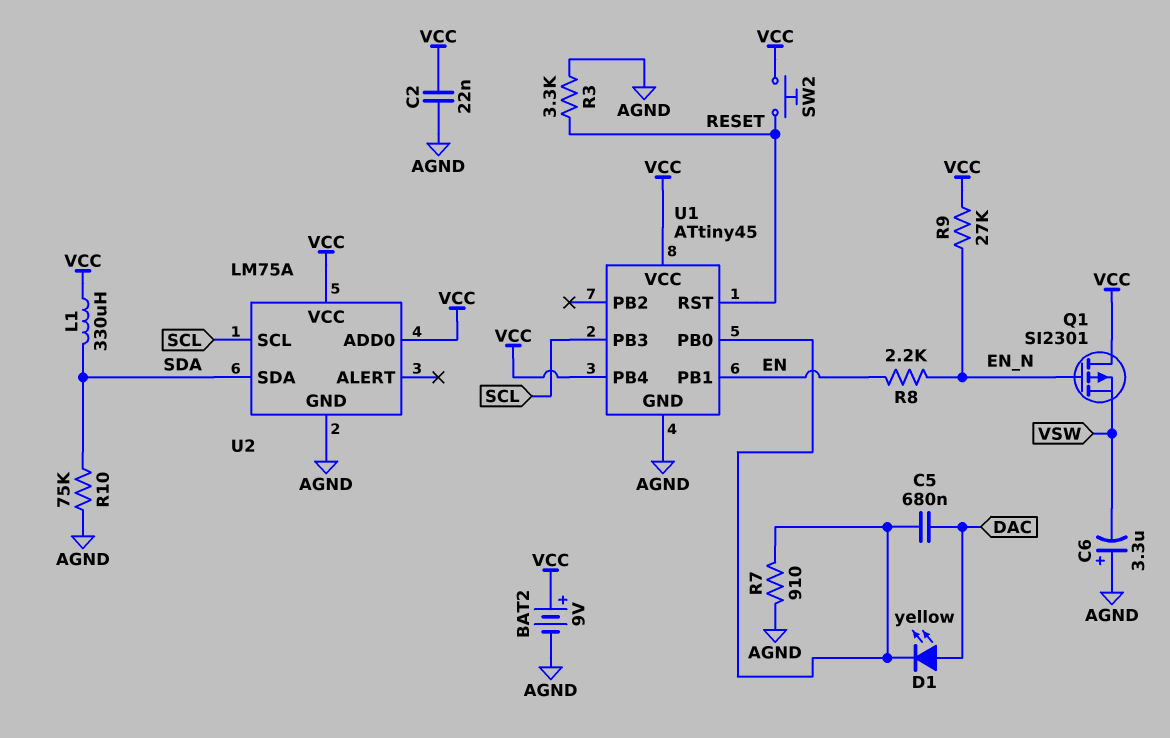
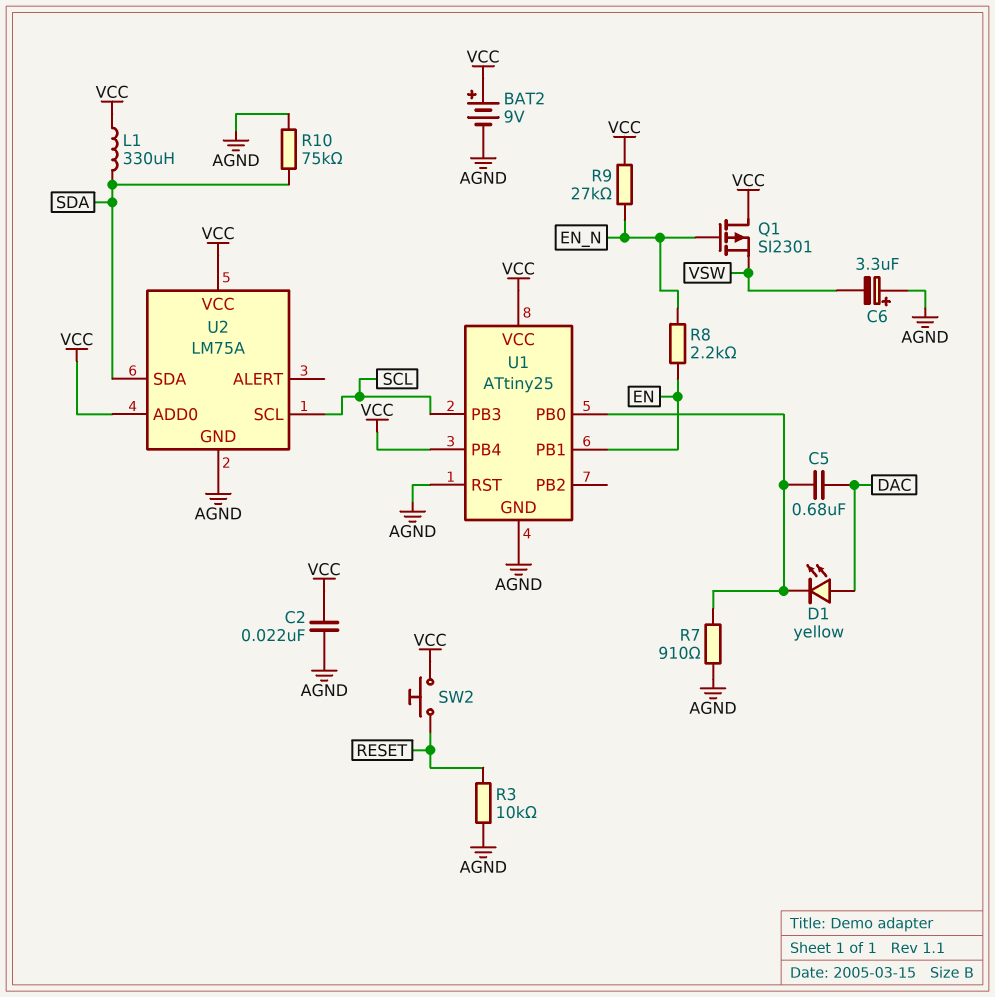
R3: 3.3k (AGND, RESET) -> 10k (AGND, RESET)
U1: ATtiny45 -> ATtiny25
U1 pin RST: RESET -> AGND

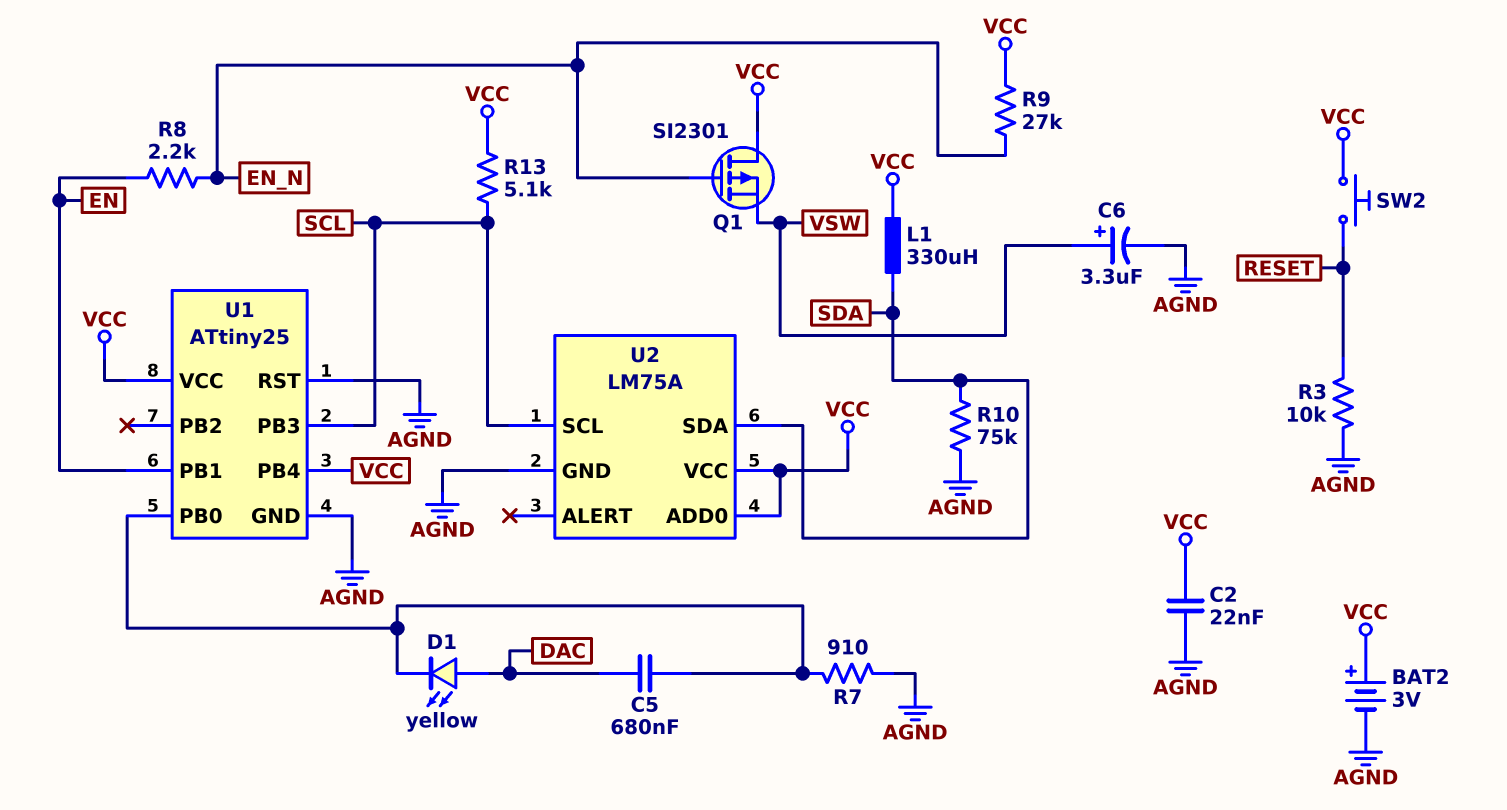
BAT2: 9V (plus VCC, minus AGND) -> 3V (plus VCC, minus AGND)
C6: 3.3uF (plus AGND, minus VSW) -> 3.3uF (plus VSW, minus AGND)
R13: none -> 5.1k (SCL, VCC)

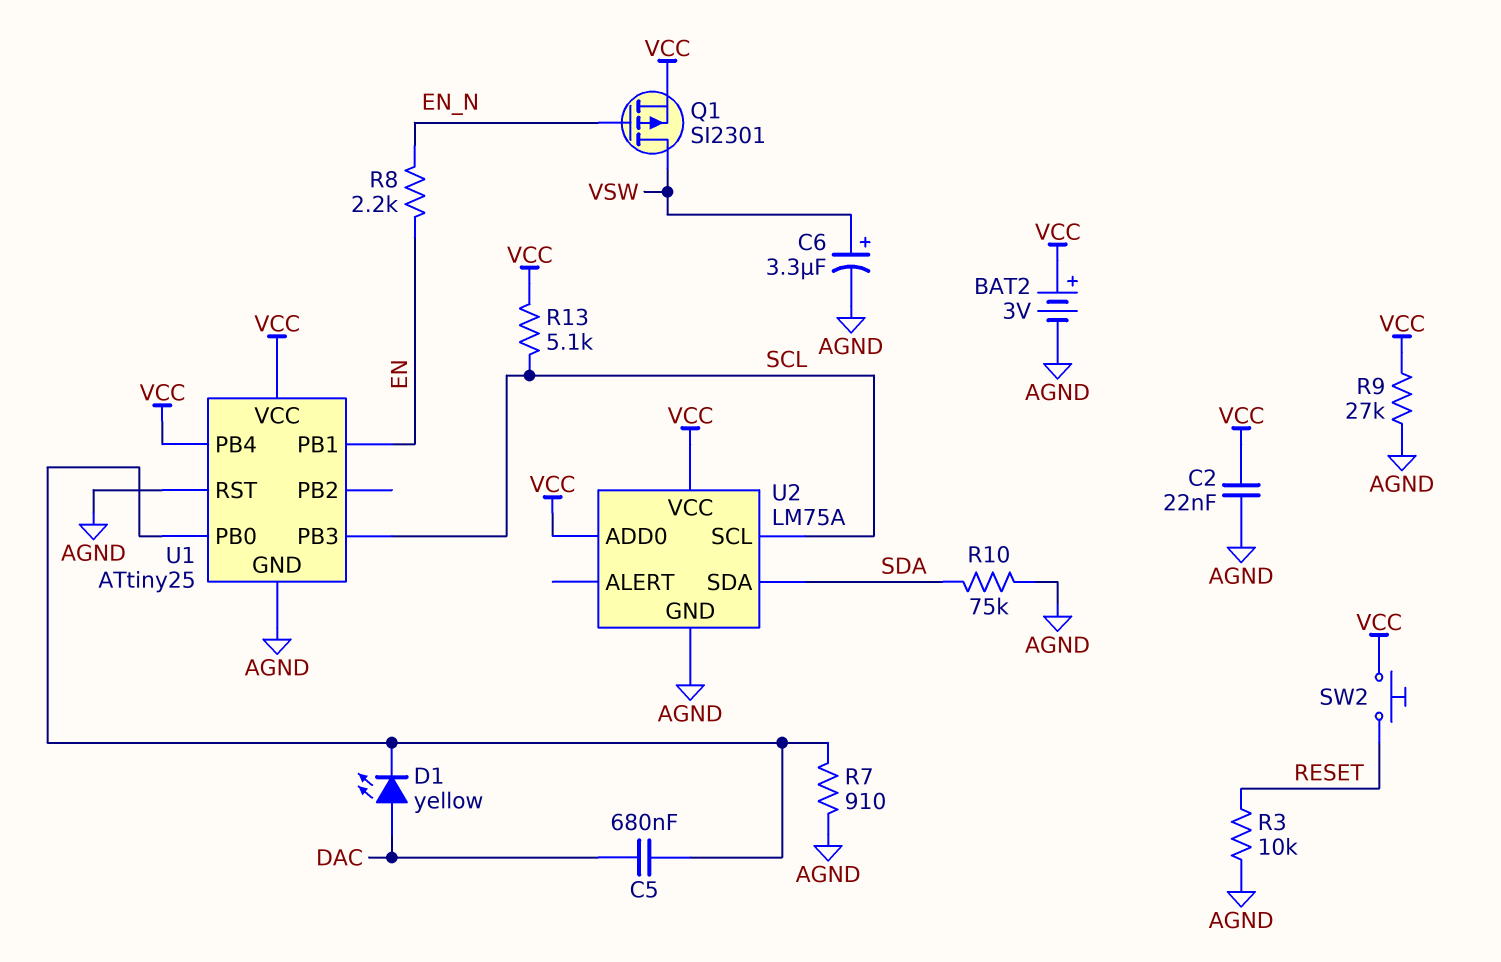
L1: 330uH (SDA, VCC) -> none
Q1: PMOS SI2301 (G EN_N, D VCC, S VSW) -> PMOS SI2301 (G EN_N, D VSW, S VCC)
R9: 27k (EN_N, VCC) -> 27k (AGND, VCC)

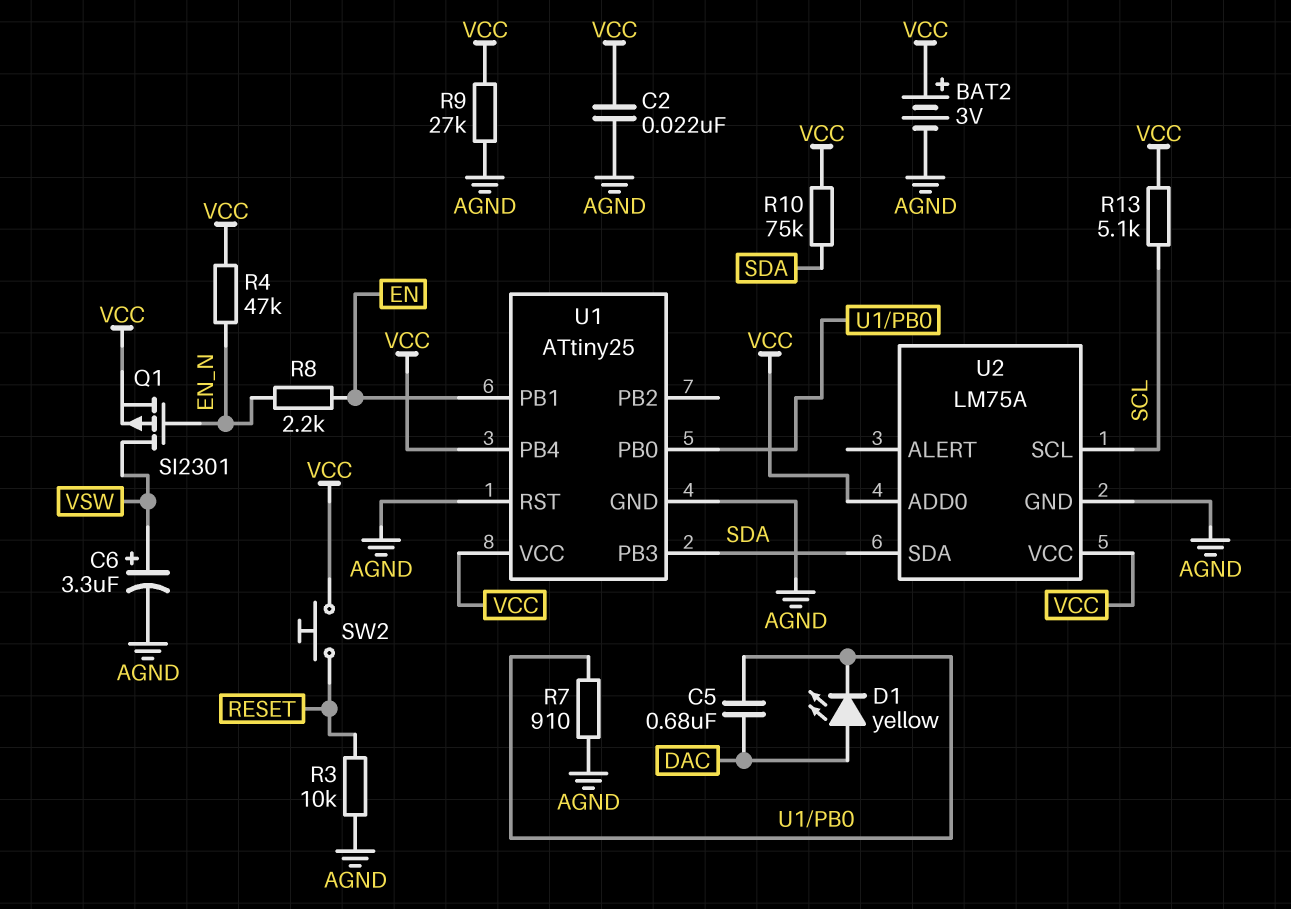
R4: none -> 47k (EN_N, VCC)
R10: 75k (AGND, SDA) -> 75k (SDA, VCC)
U1 pin PB3: SCL -> SDA

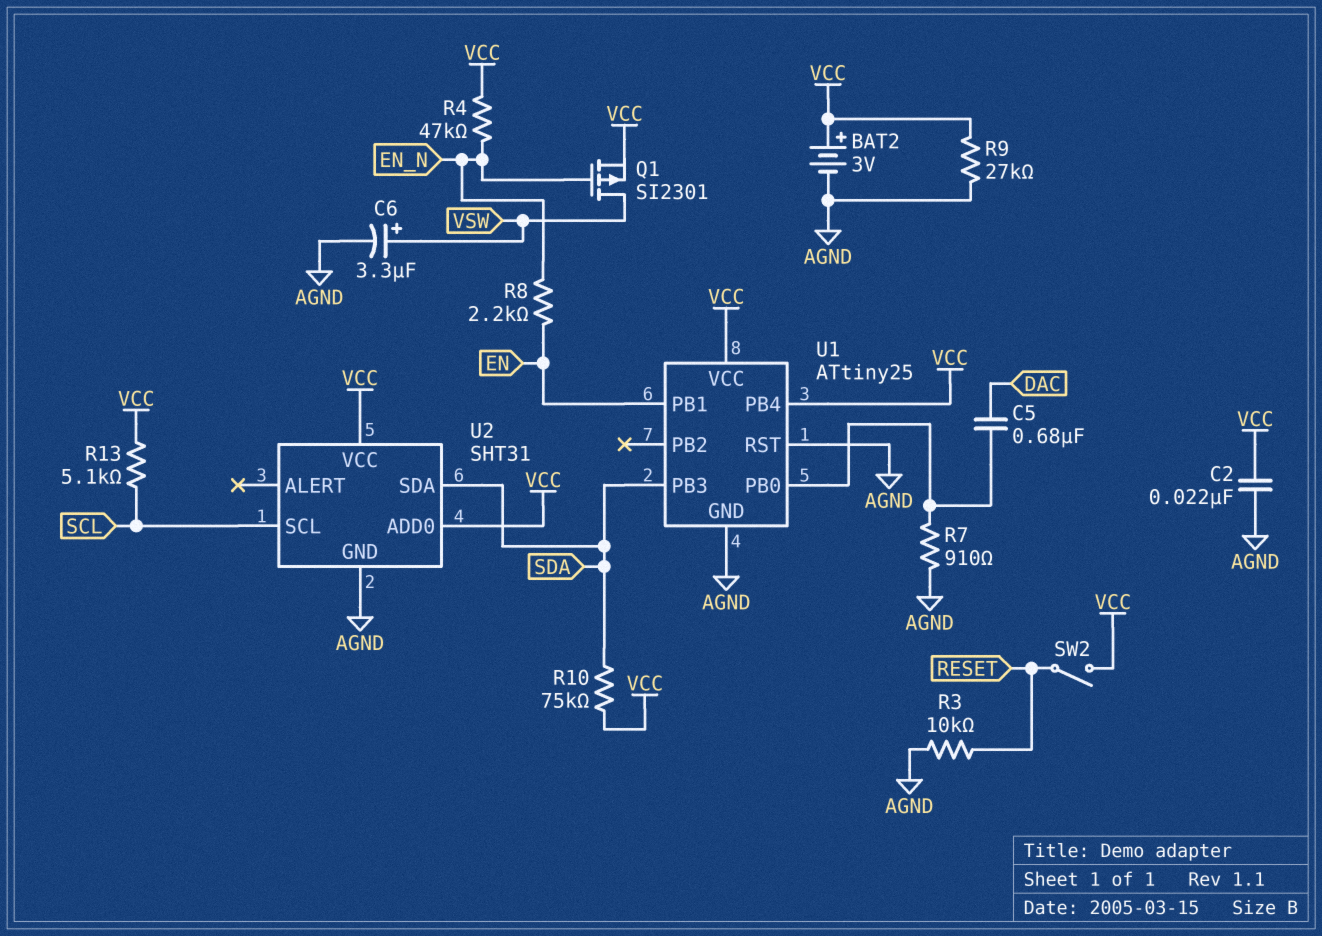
D1: LED yellow (A DAC, K U1/PB0) -> none
SW2: button (RESET, VCC) -> switch (RESET, VCC)
U2: LM75A -> SHT31

